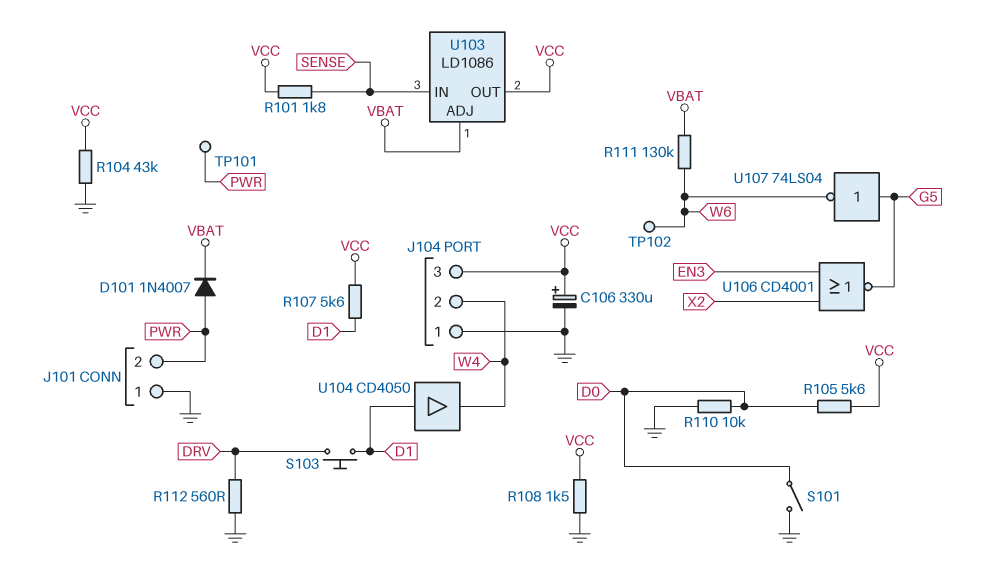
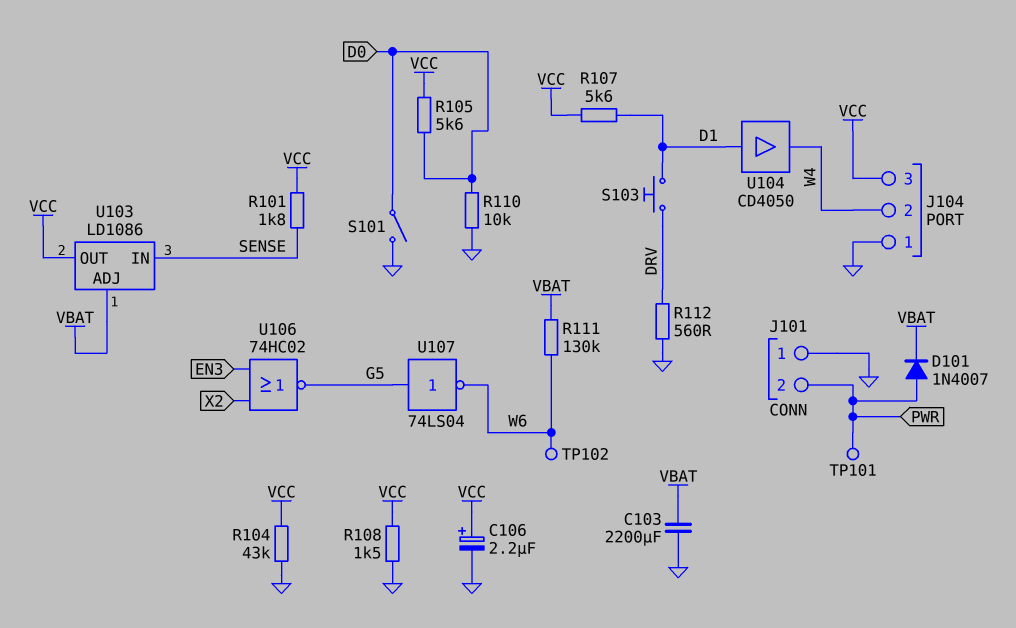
C103: none -> 2200uF (GND, VBAT)
C106: 330uF (plus VCC, minus GND) -> 2.2uF (plus VCC, minus GND)
U106: NOR CD4001 (in EN3, in X2, out G5) -> NOR 74HC02 (in EN3, in X2, out G5)

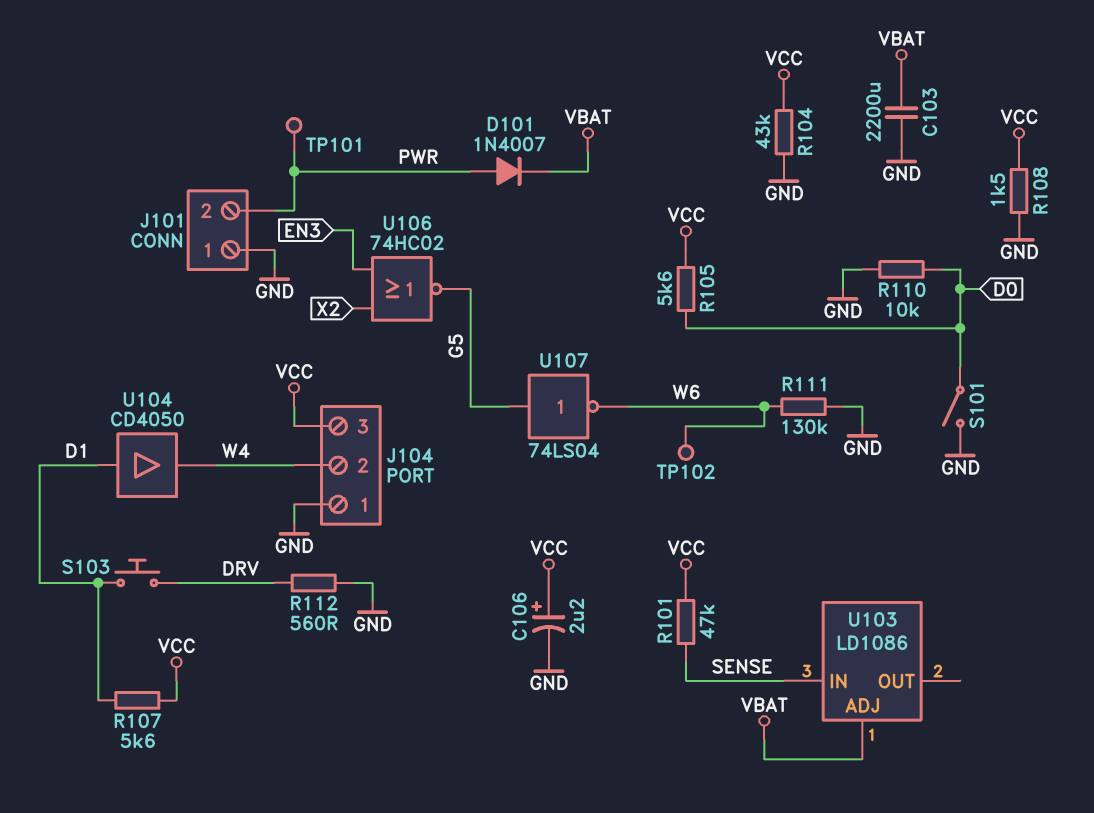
R101: 1.8k (SENSE, VCC) -> 47k (SENSE, VCC)
R111: 130k (VBAT, W6) -> 130k (GND, W6)
U103 pin OUT: VCC -> none

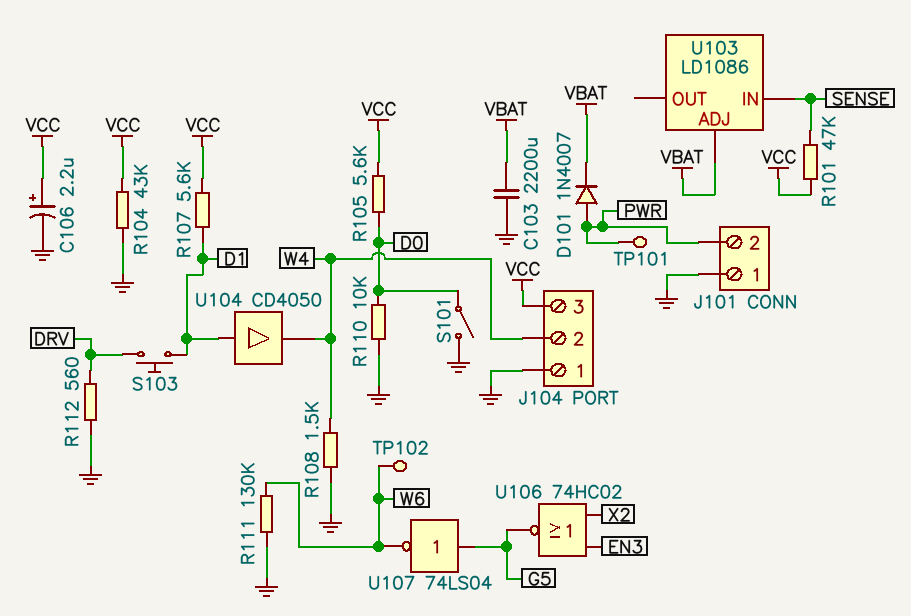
R108: 1.5k (GND, VCC) -> 1.5k (GND, W4)

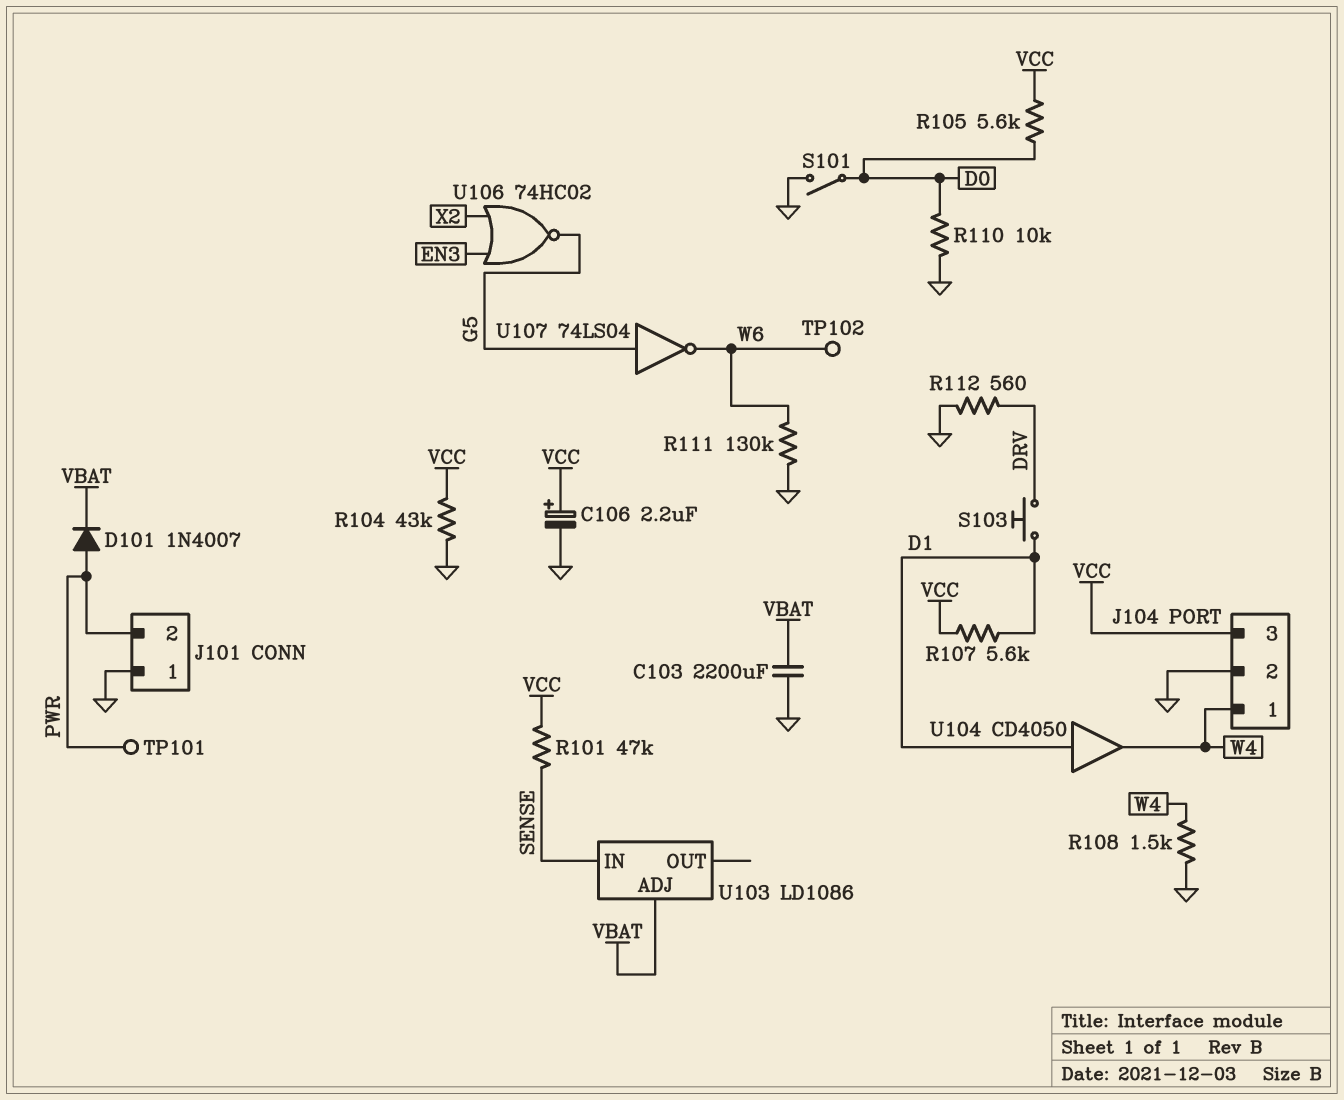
J104 pin 1: GND -> W4
J104 pin 2: W4 -> GND

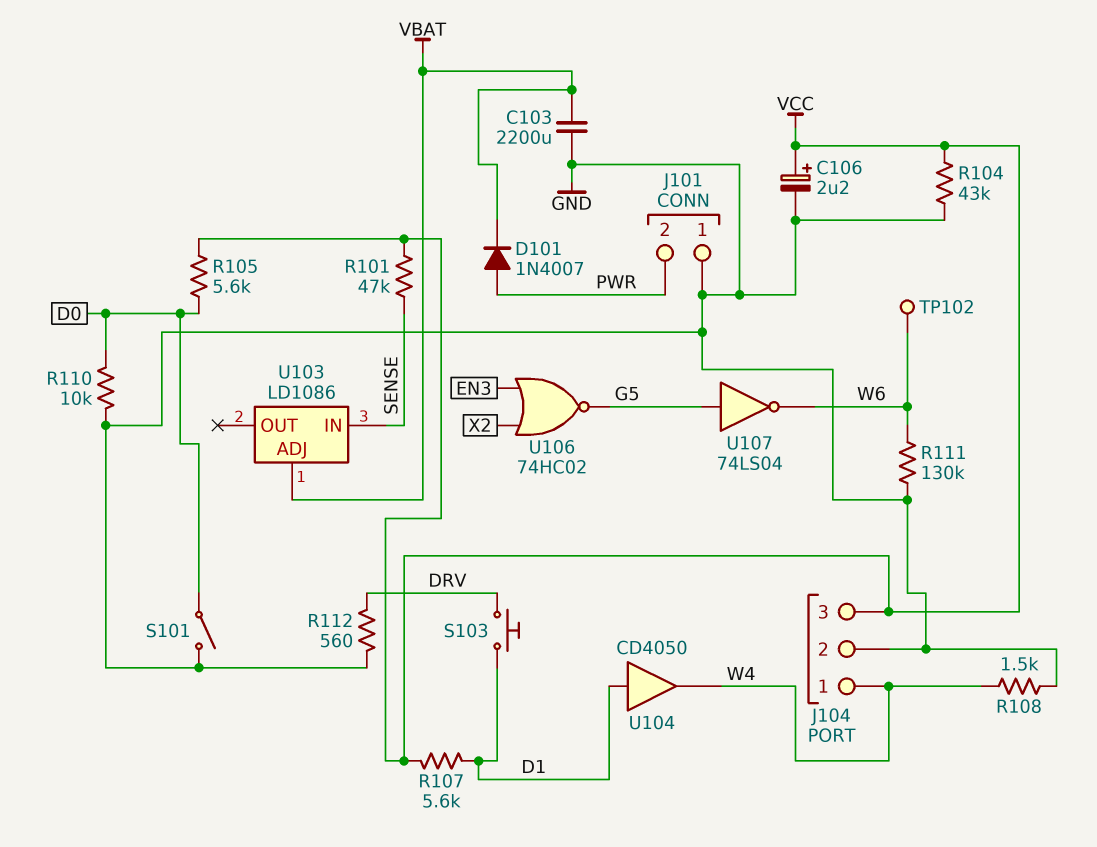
TP101: test point (PWR) -> none

